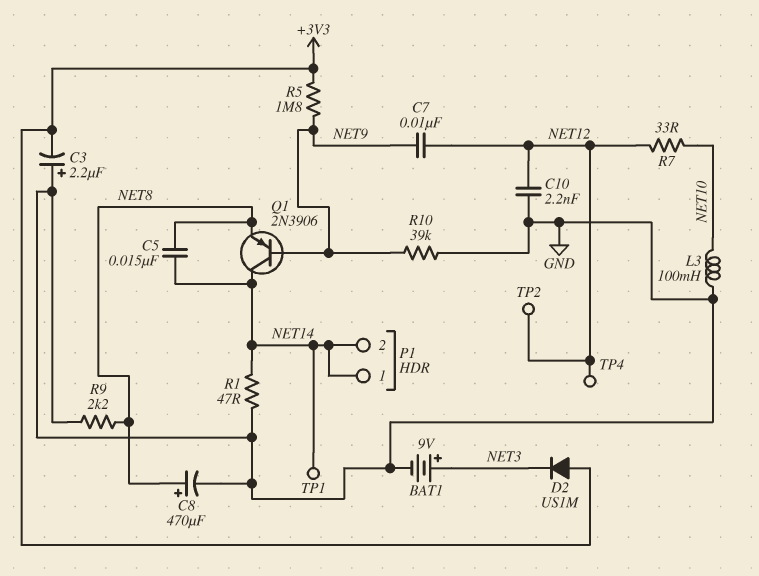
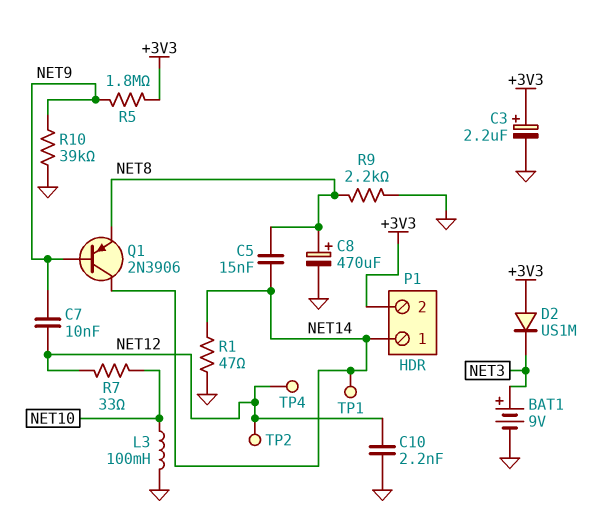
C3: 2.2uF (plus GND, minus +3V3) -> 2.2uF (plus +3V3, minus GND)
P1 pin 2: NET14 -> +3V3

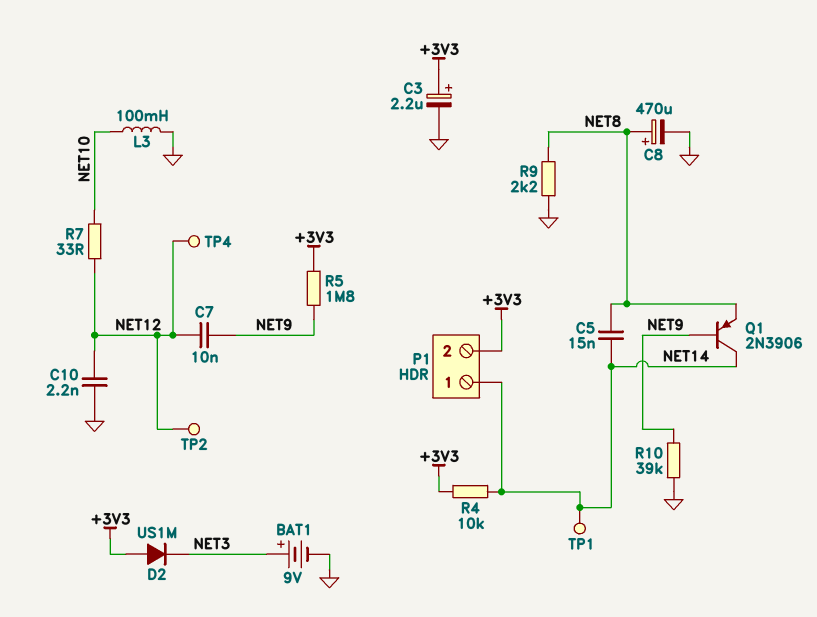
R1: 47 (GND, NET14) -> none
R4: none -> 10k (+3V3, NET14)

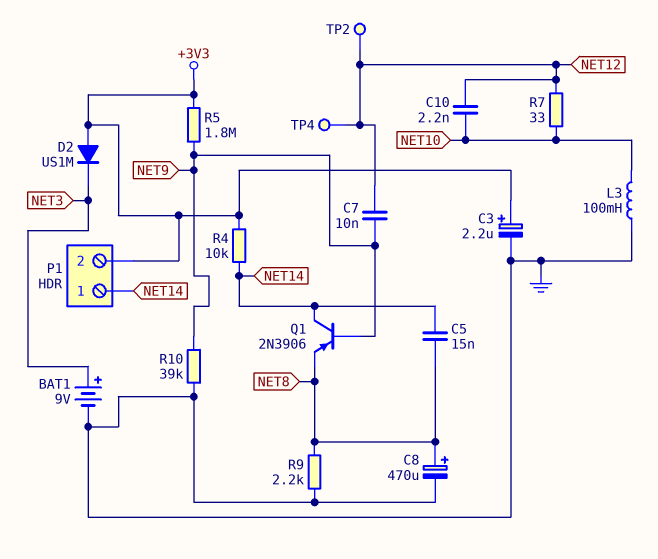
C10: 2.2nF (GND, NET12) -> 2.2nF (NET10, NET12)
TP1: test point (NET14) -> none

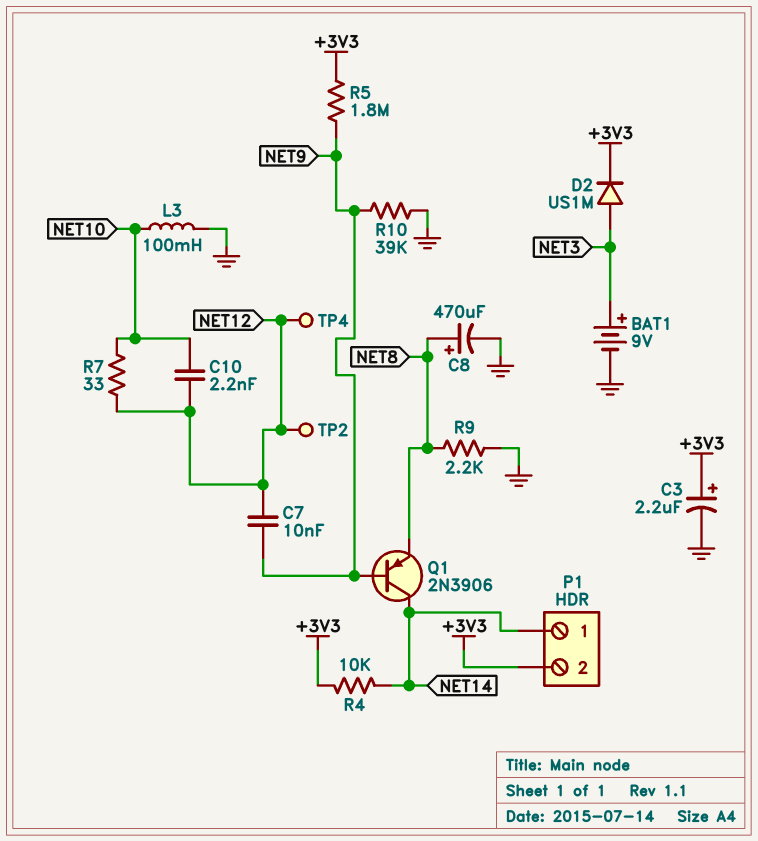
C5: 15nF (NET8, NET14) -> none
D2: diode US1M (A +3V3, K NET3) -> diode US1M (A NET3, K +3V3)

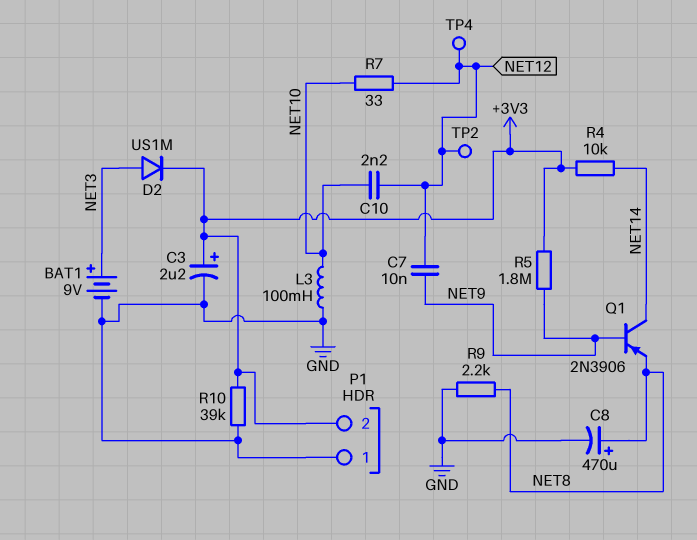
P1 pin 1: NET14 -> GND
R10: 39k (GND, NET9) -> 39k (+3V3, GND)

